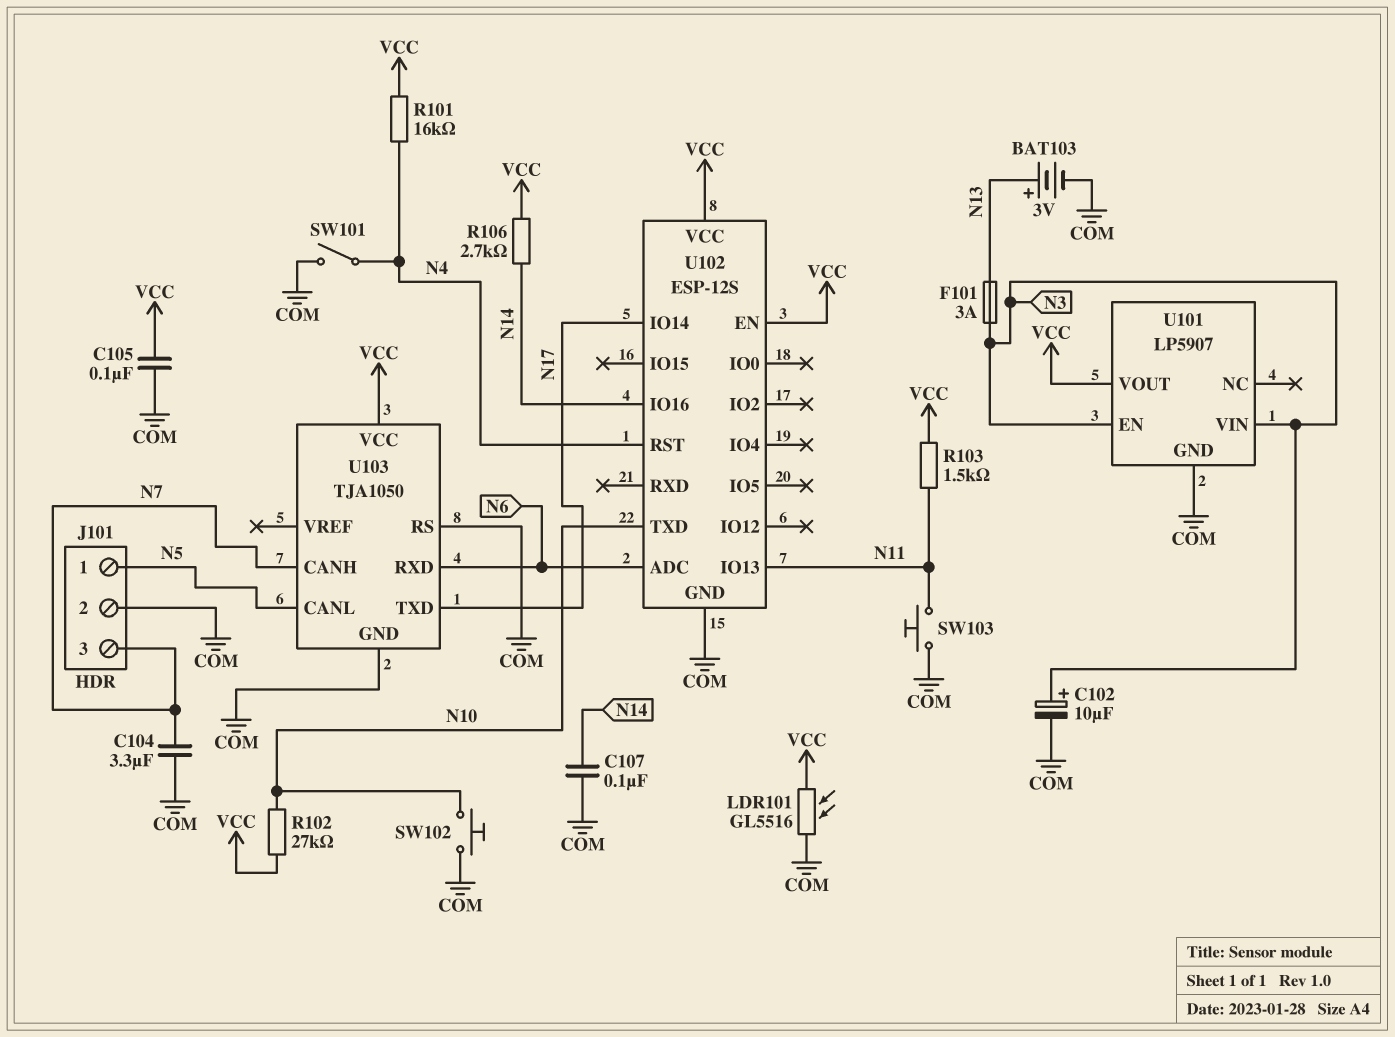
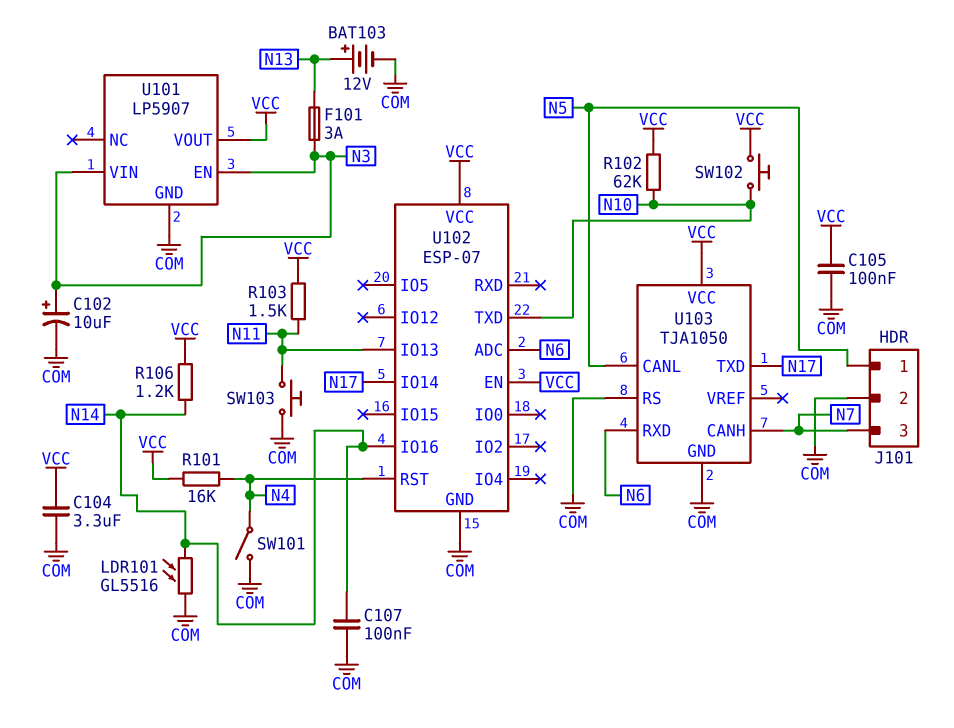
BAT103: 3V (plus N13, minus COM) -> 12V (plus N13, minus COM)
C104: 3.3uF (COM, N7) -> 3.3uF (COM, VCC)
LDR101: GL5516 (COM, VCC) -> GL5516 (COM, N14)
R102: 27k (N10, VCC) -> 62k (N10, VCC)
R106: 2.7k (N14, VCC) -> 1.2k (N14, VCC)
SW102: button (COM, N10) -> button (N10, VCC)
U102: ESP-12S -> ESP-07

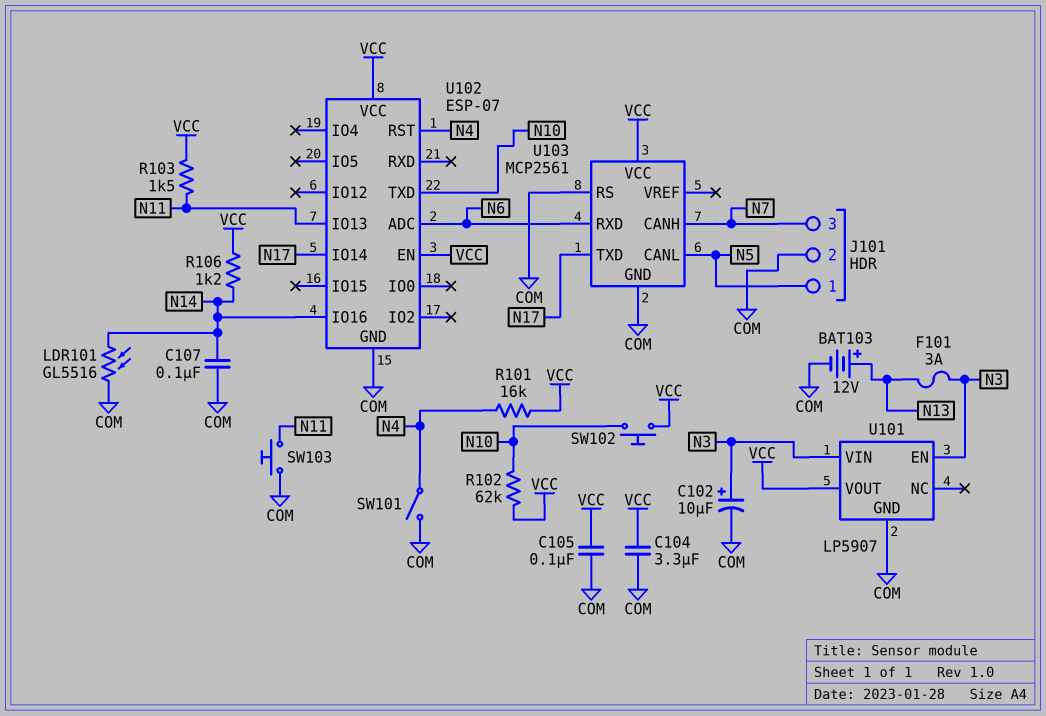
U103: TJA1050 -> MCP2561

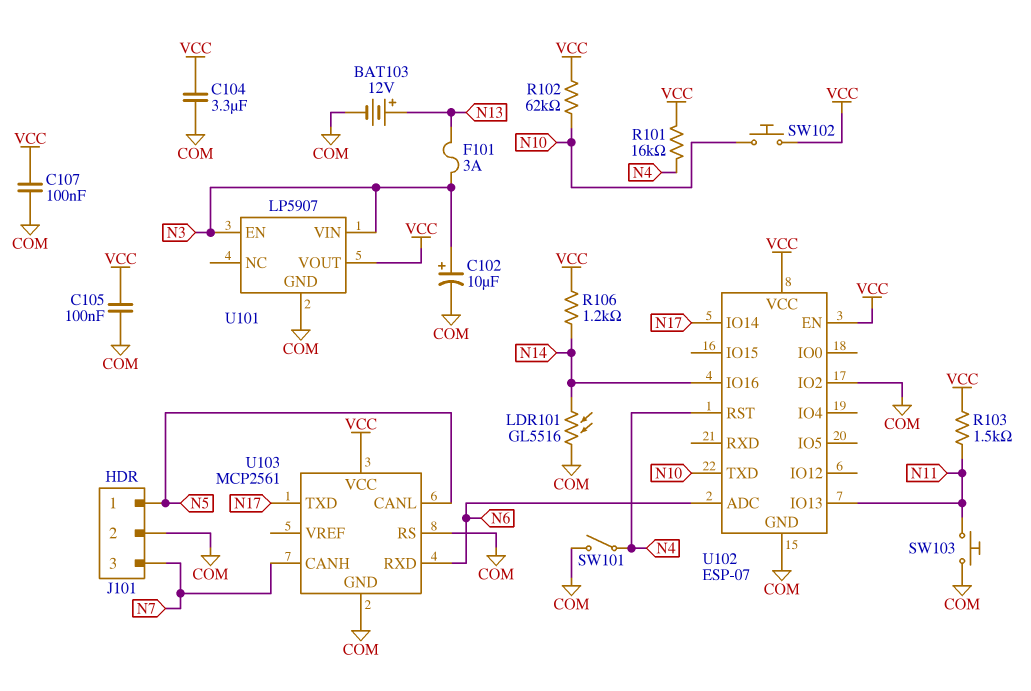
C107: 100nF (COM, N14) -> 100nF (COM, VCC)
U102 pin IO2: none -> COM

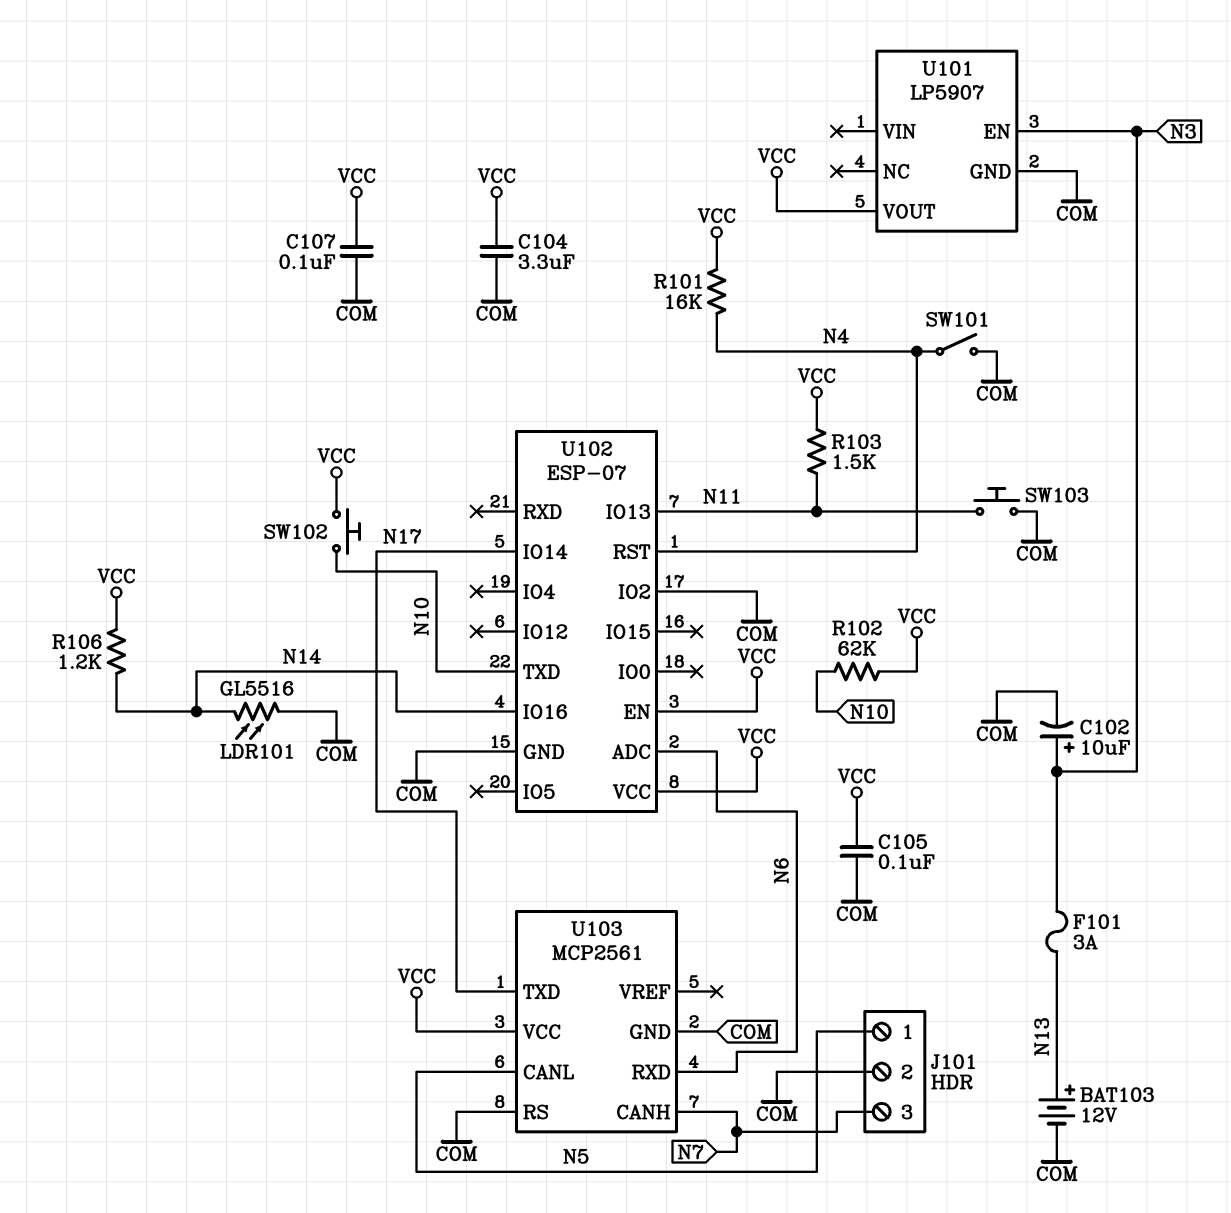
U101 pin VIN: N3 -> none

